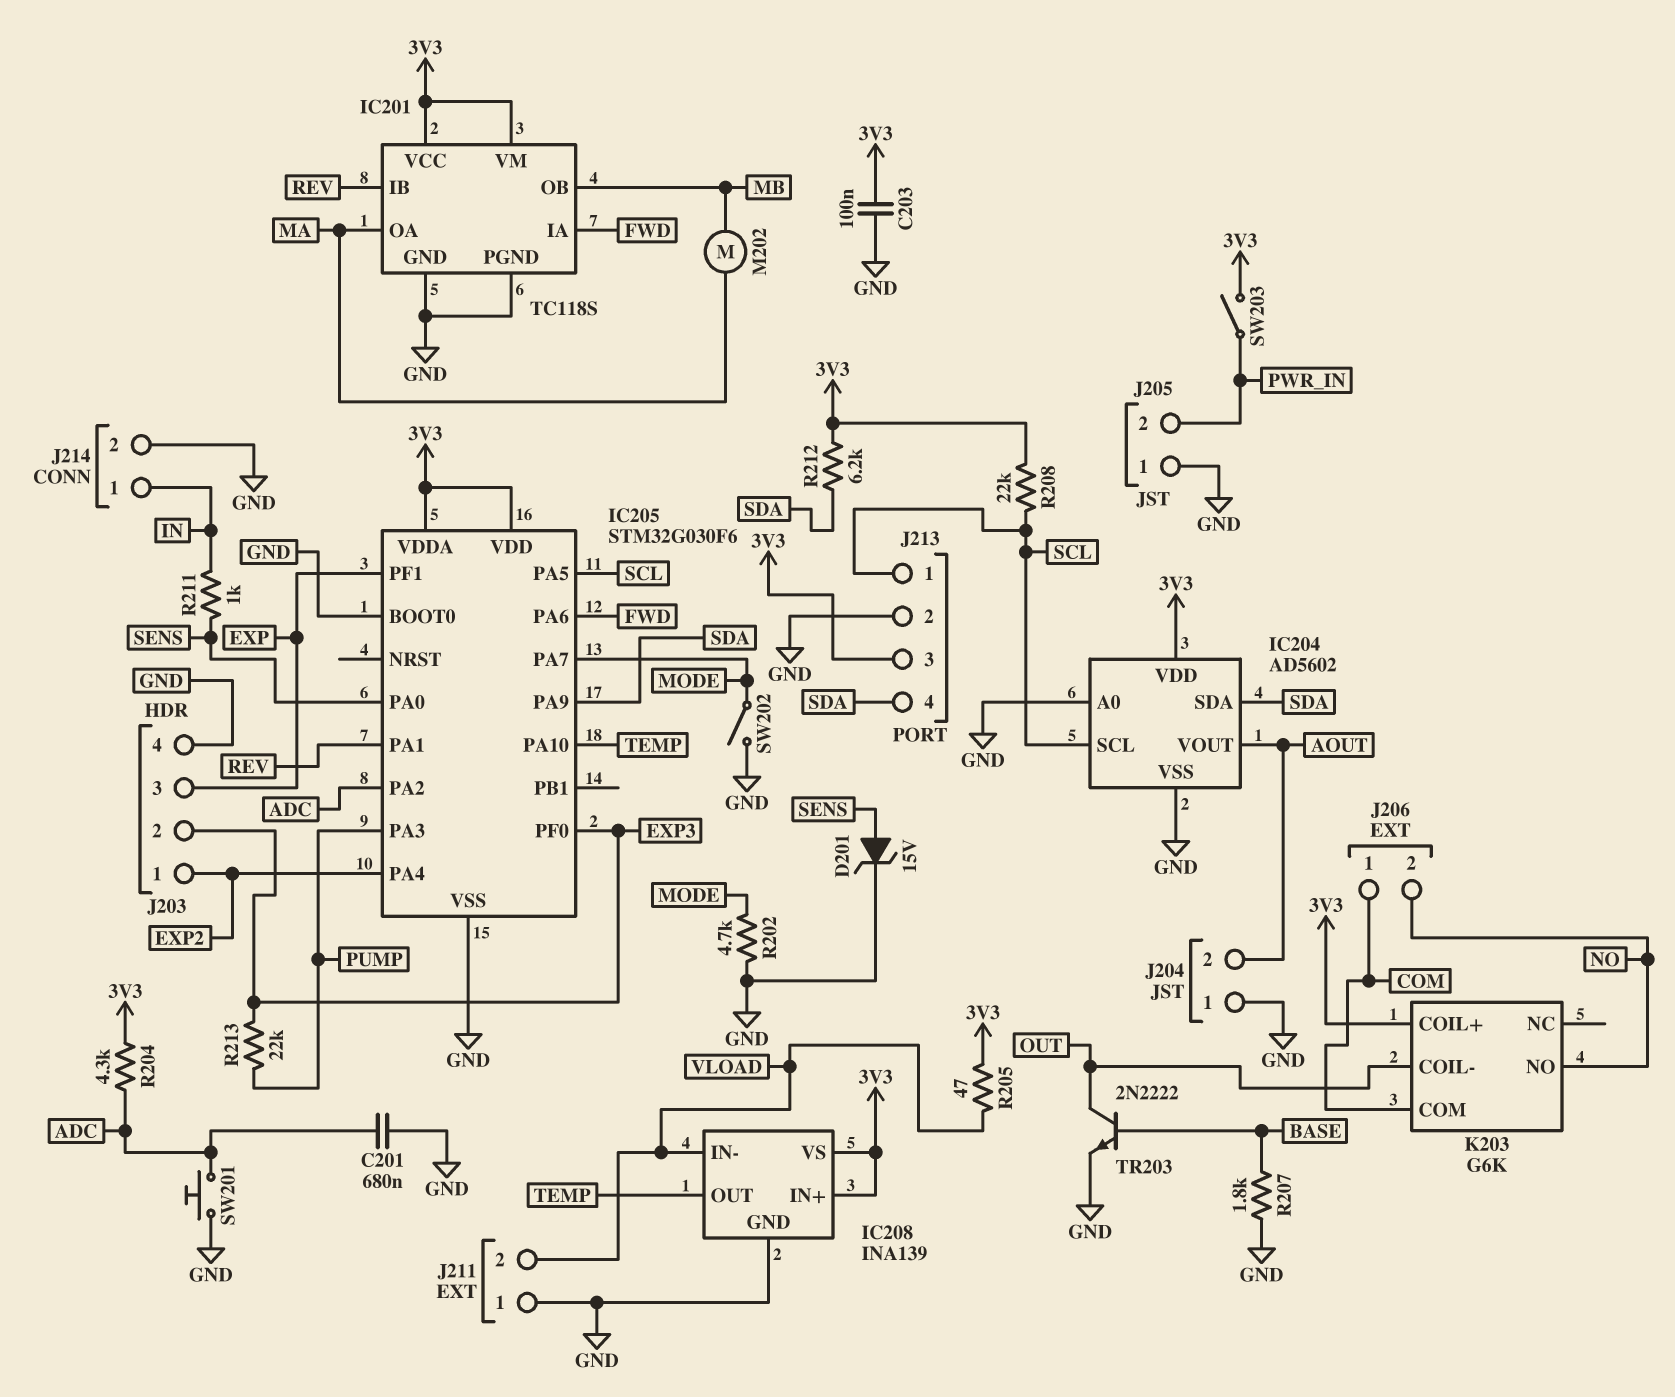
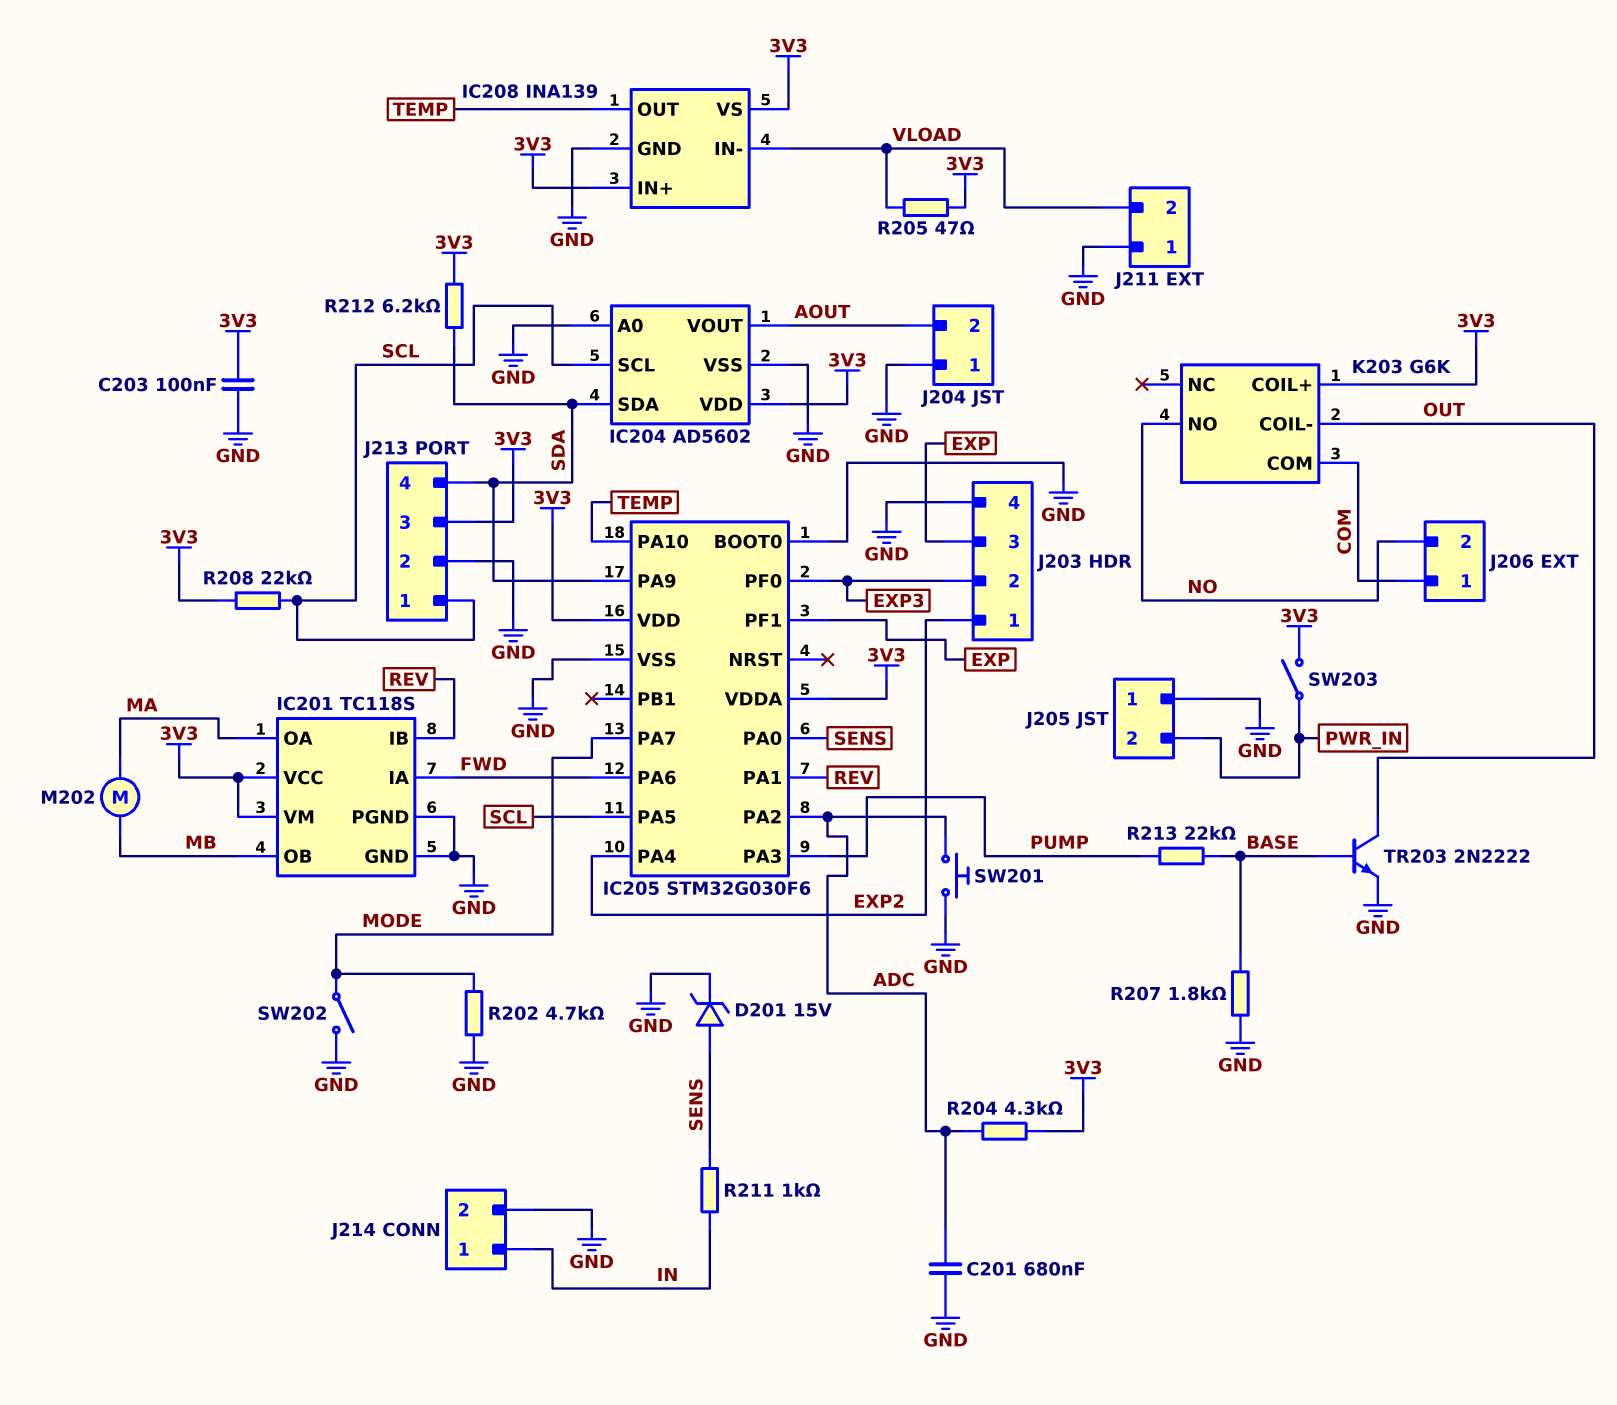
R213: 22k (EXP3, PUMP) -> 22k (BASE, PUMP)

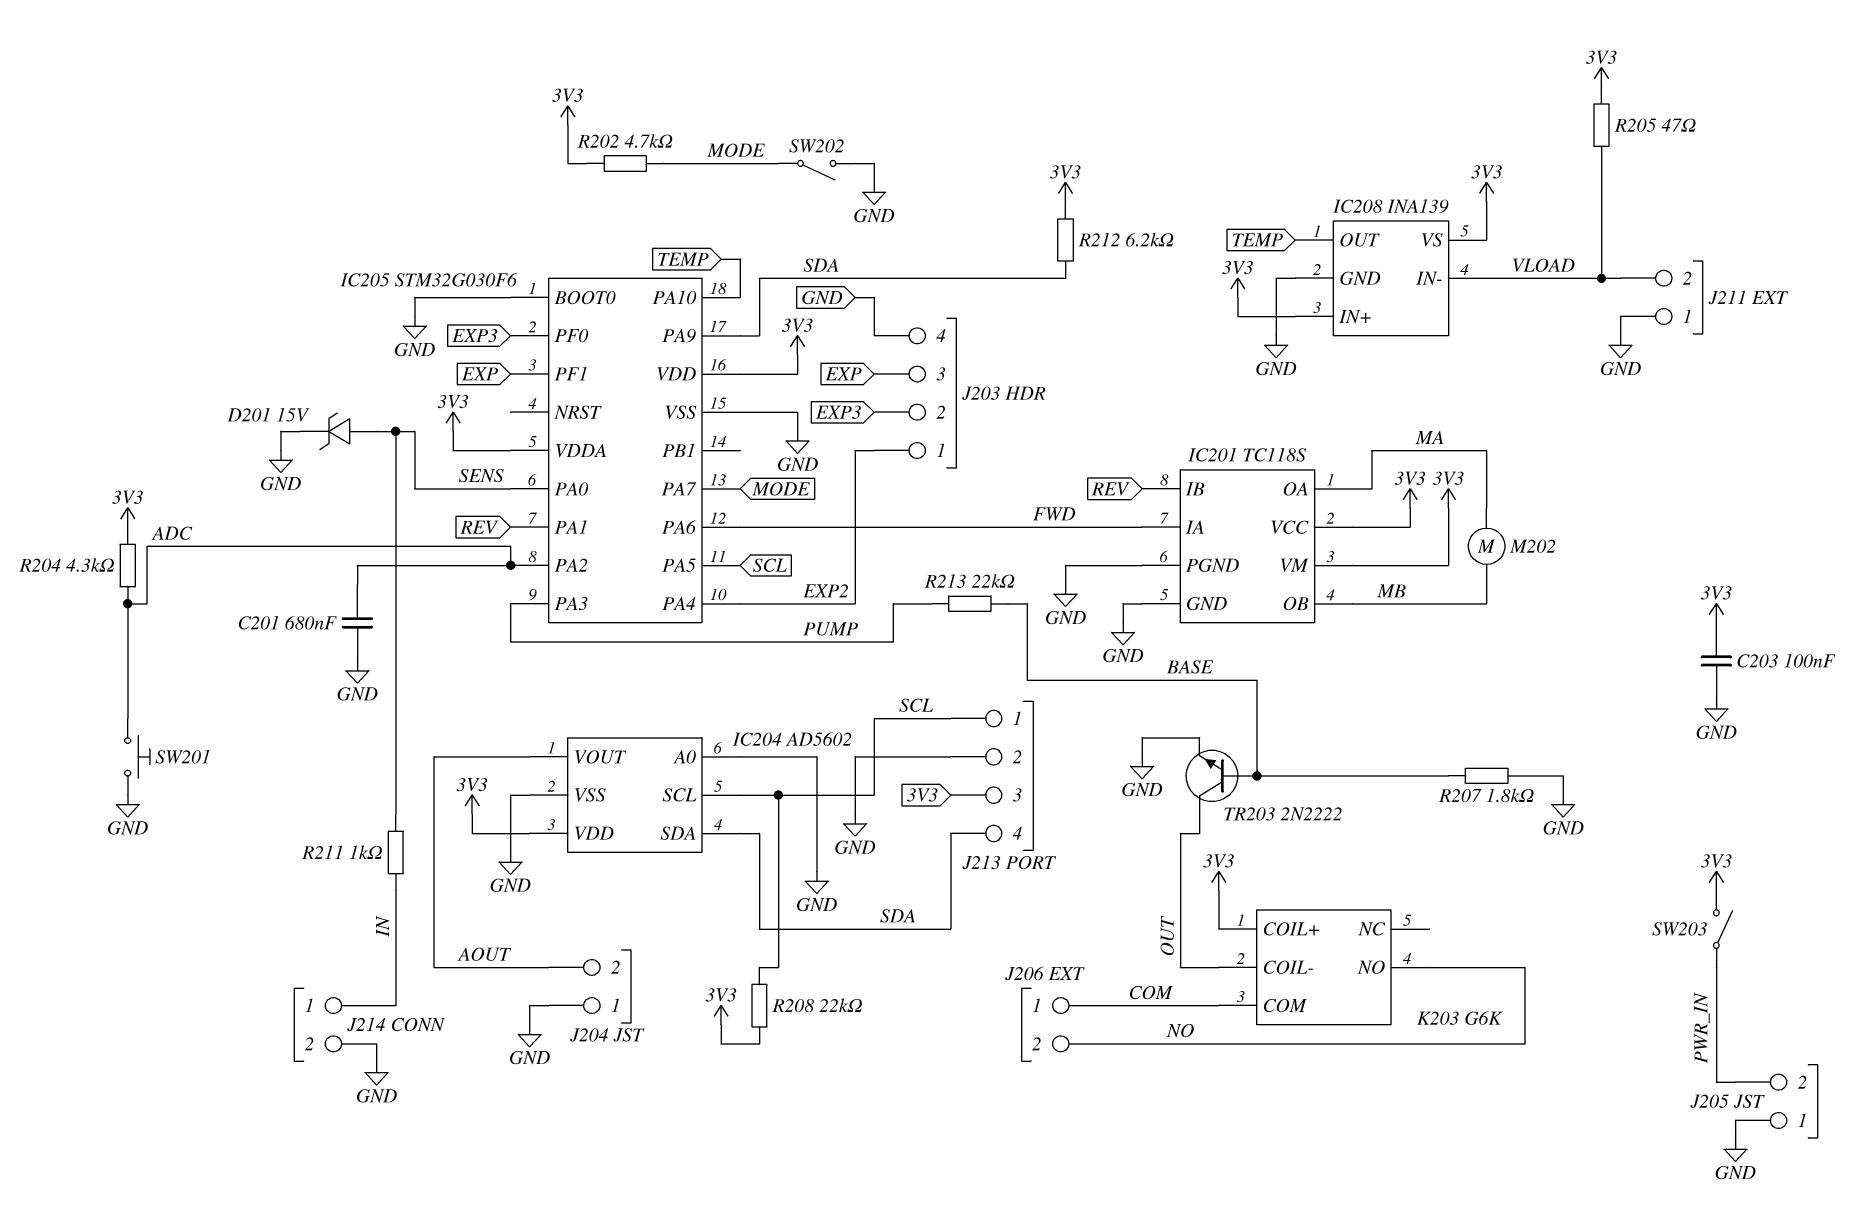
R202: 4.7k (GND, MODE) -> 4.7k (3V3, MODE)

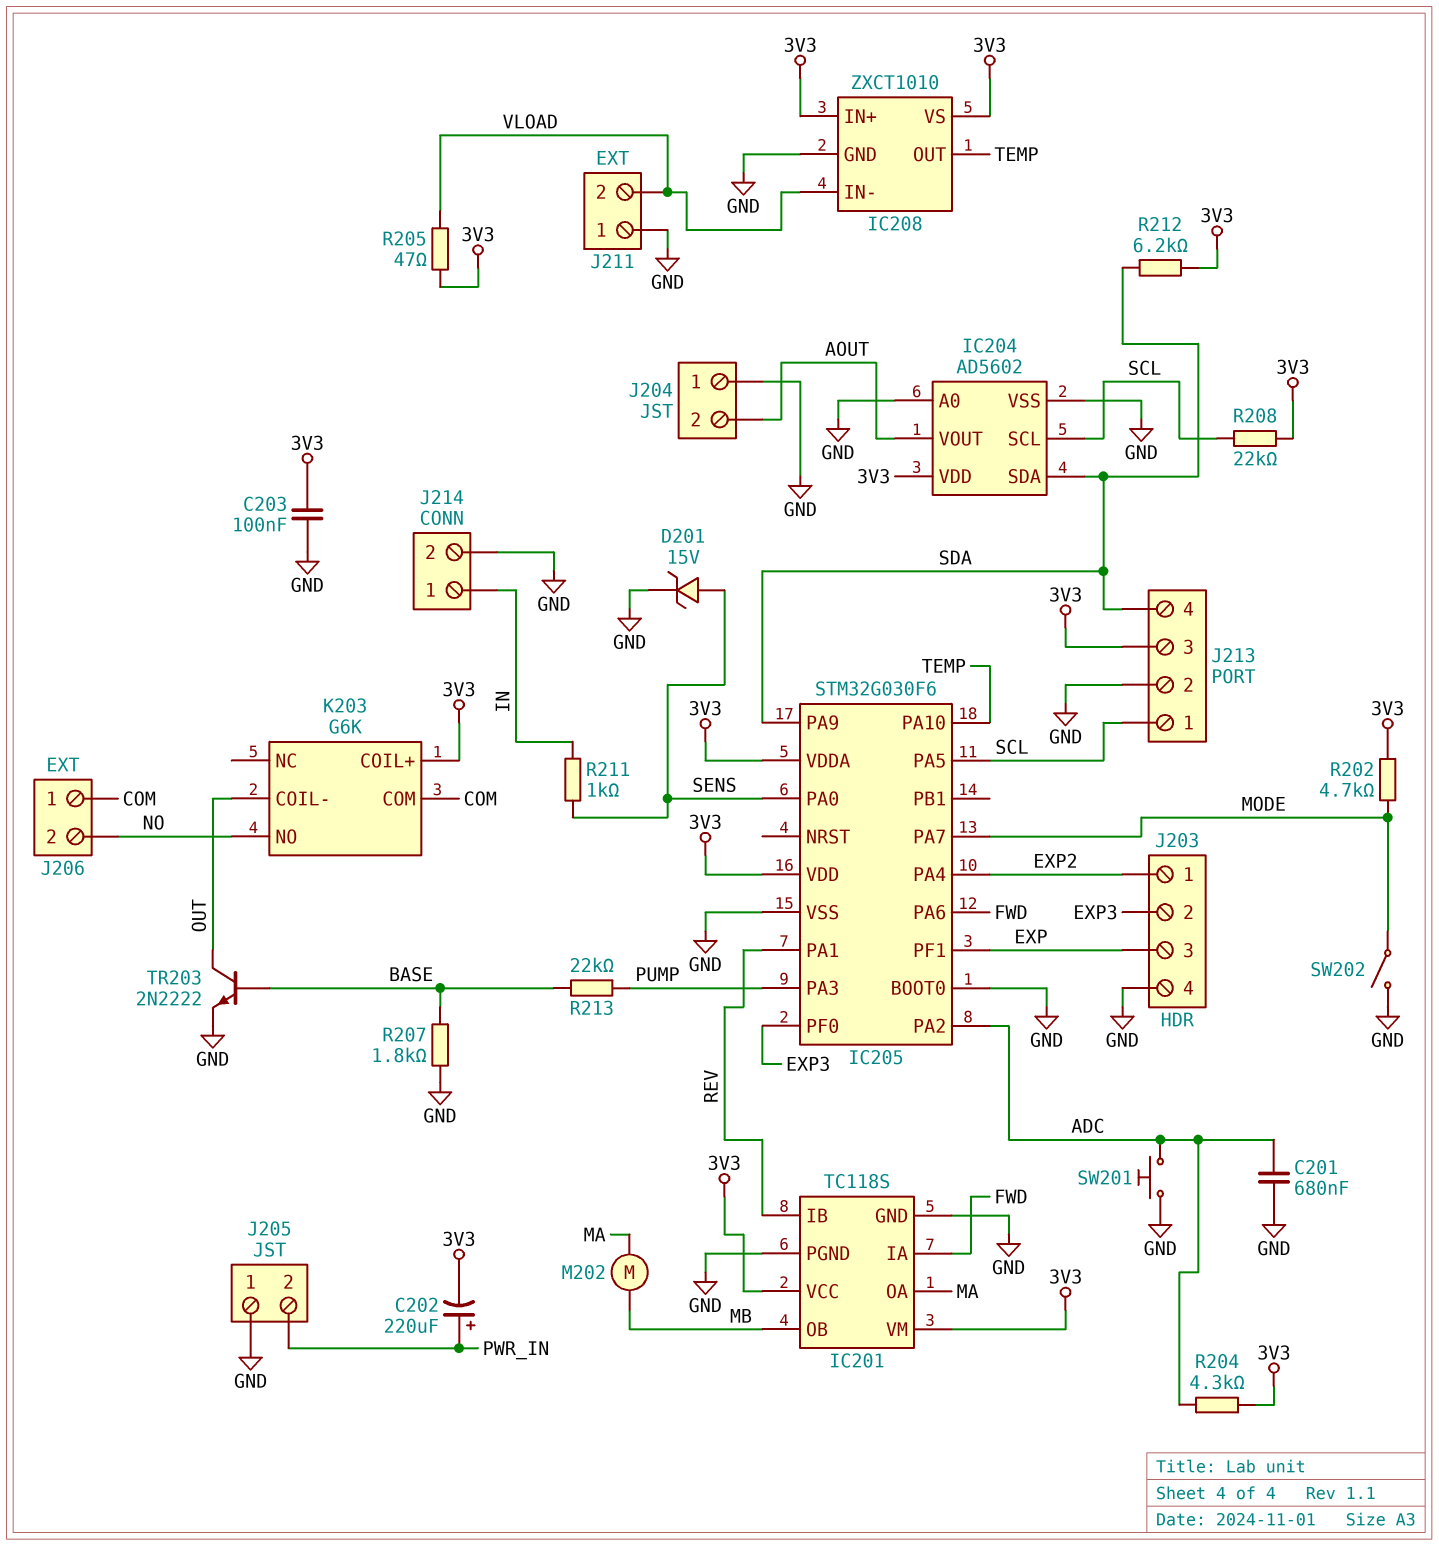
C202: none -> 220uF (plus PWR_IN, minus 3V3)
IC208: INA139 -> ZXCT1010
SW203: switch (3V3, PWR_IN) -> none

